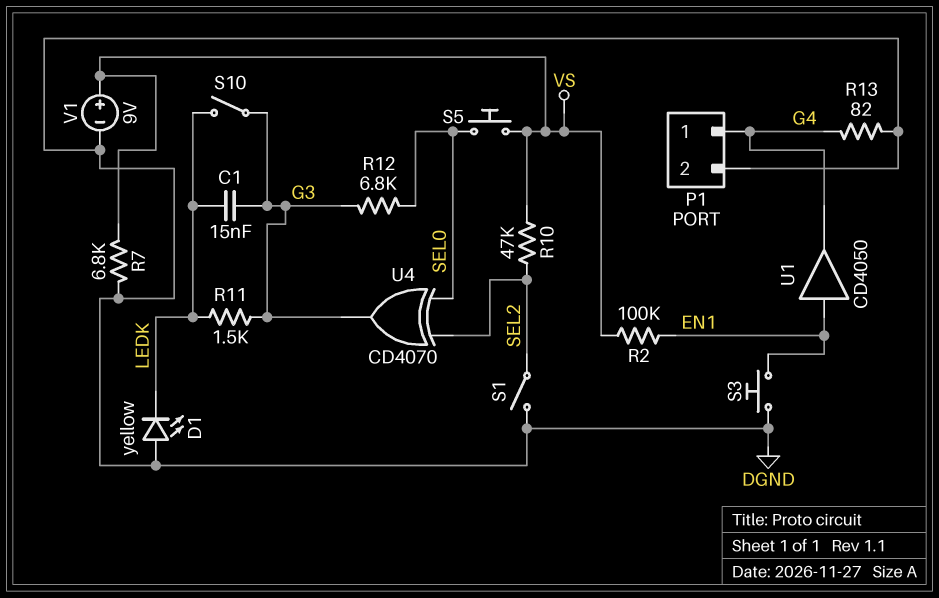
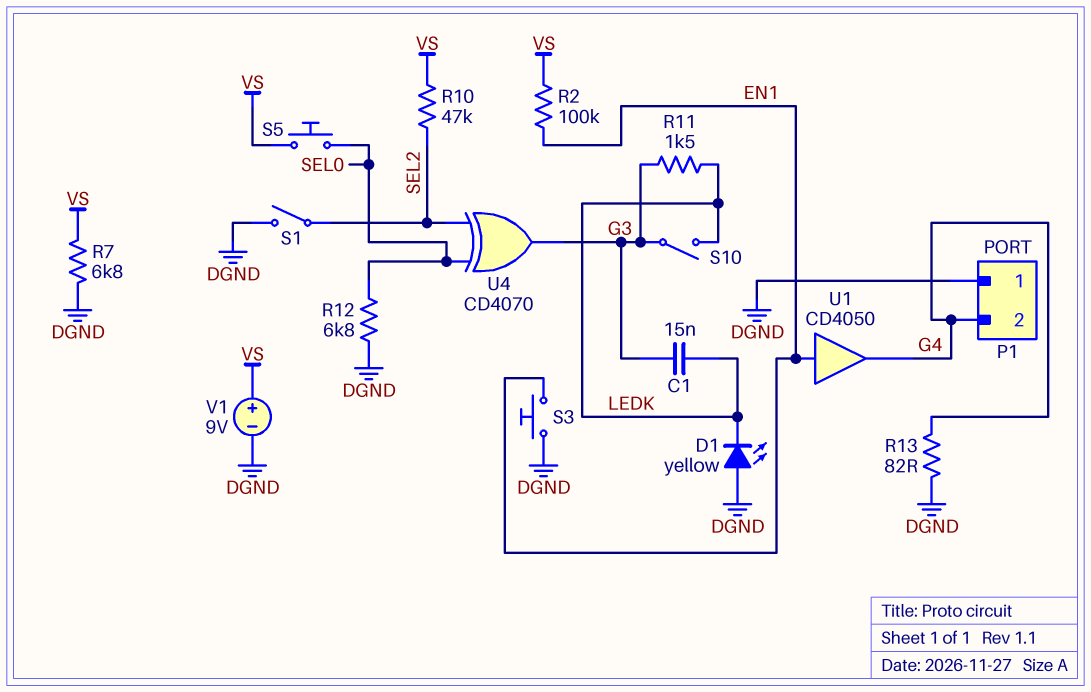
P1 pin 1: G4 -> DGND
P1 pin 2: DGND -> G4
R12: 6.8k (G3, SEL0) -> 6.8k (DGND, SEL0)

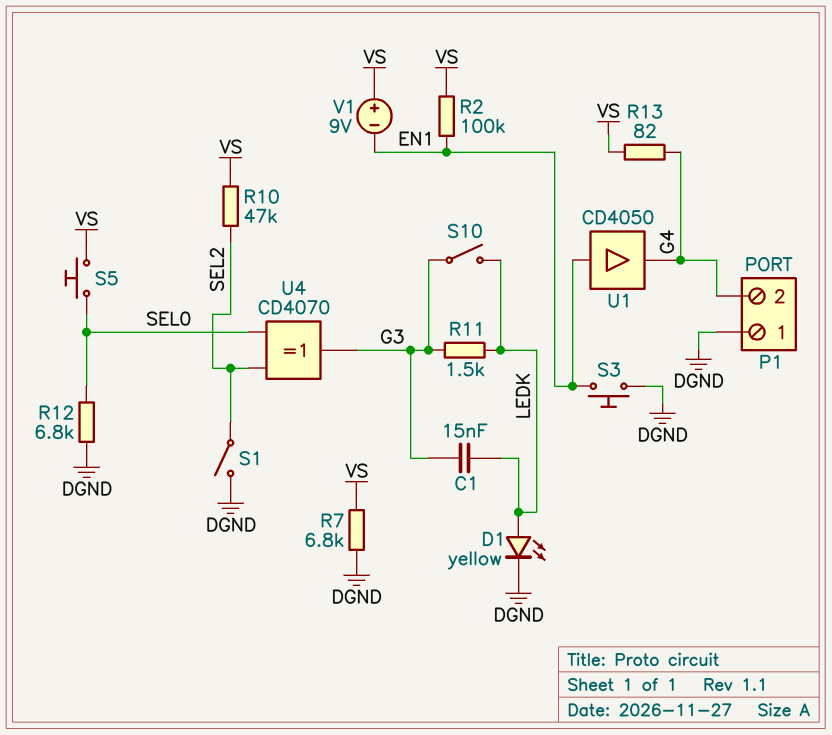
D1: LED yellow (A DGND, K LEDK) -> LED yellow (A LEDK, K DGND)
R13: 82 (DGND, G4) -> 82 (G4, VS)
V1: 9V (plus VS, minus DGND) -> 9V (plus VS, minus EN1)

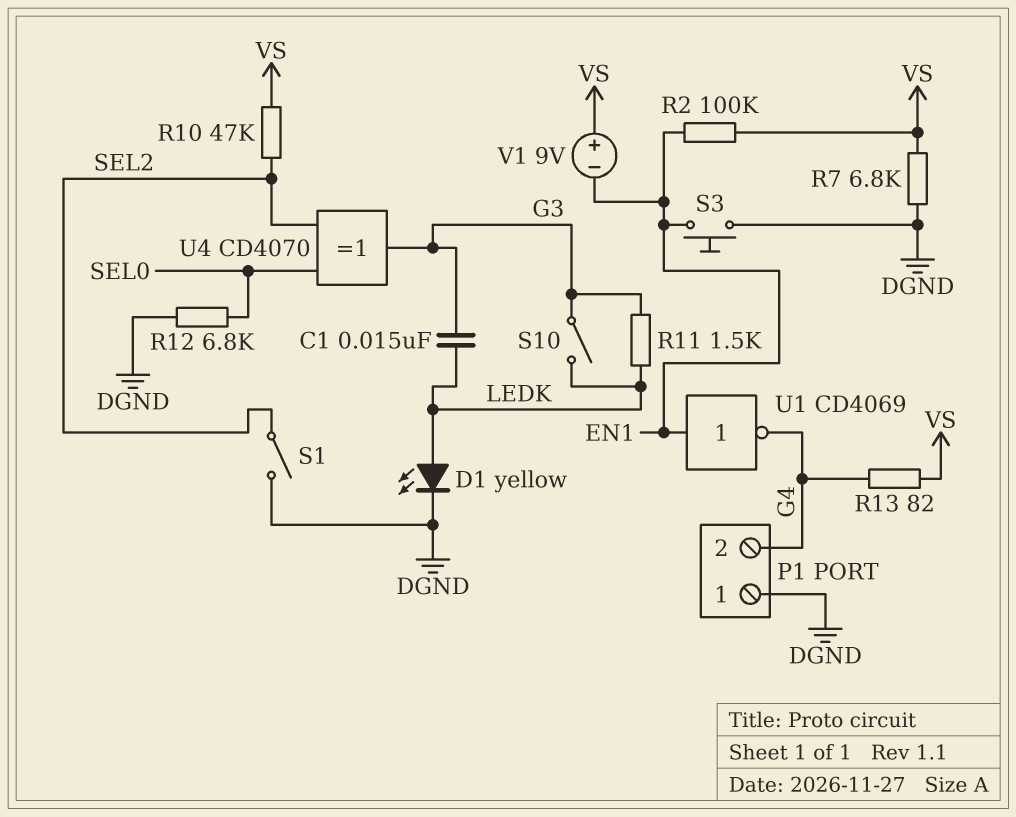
S5: button (SEL0, VS) -> none
U1: buffer CD4050 (in EN1, out G4) -> NOT CD4069 (in EN1, out G4)

